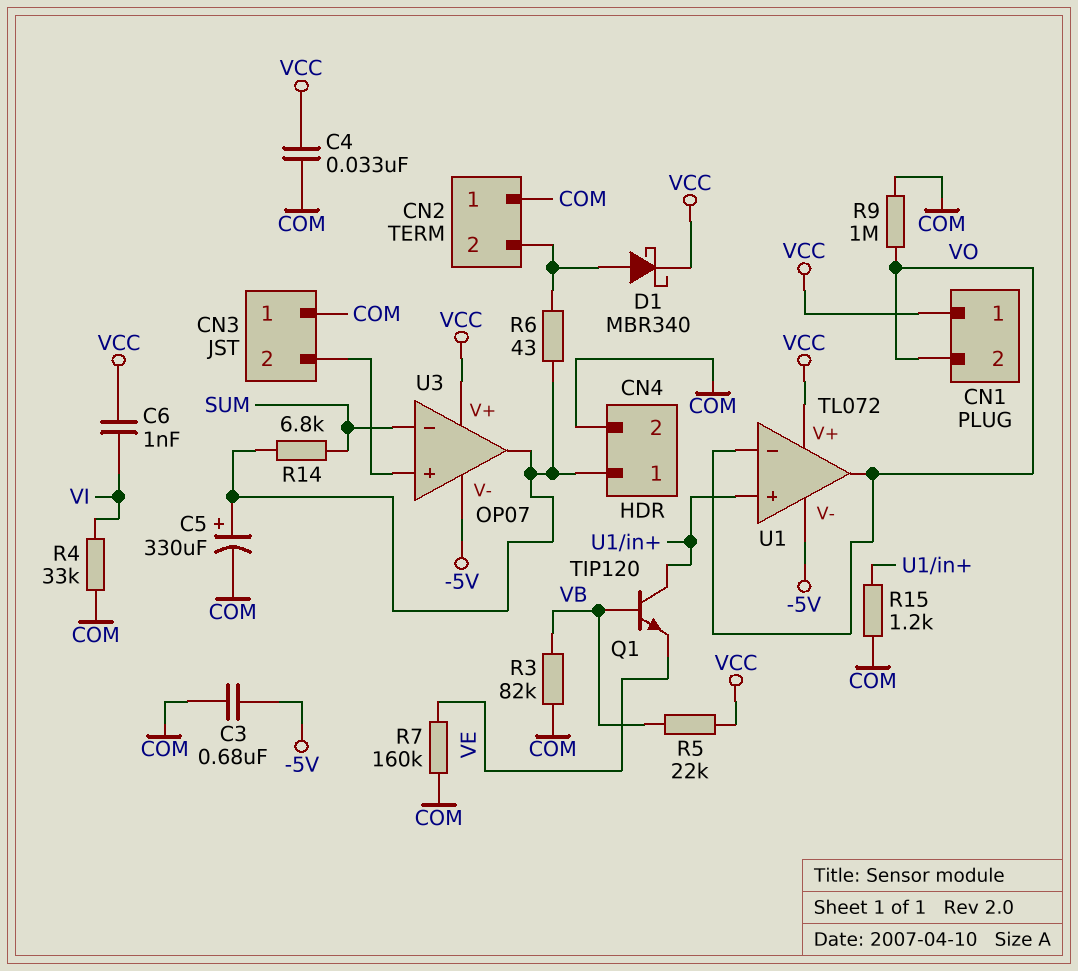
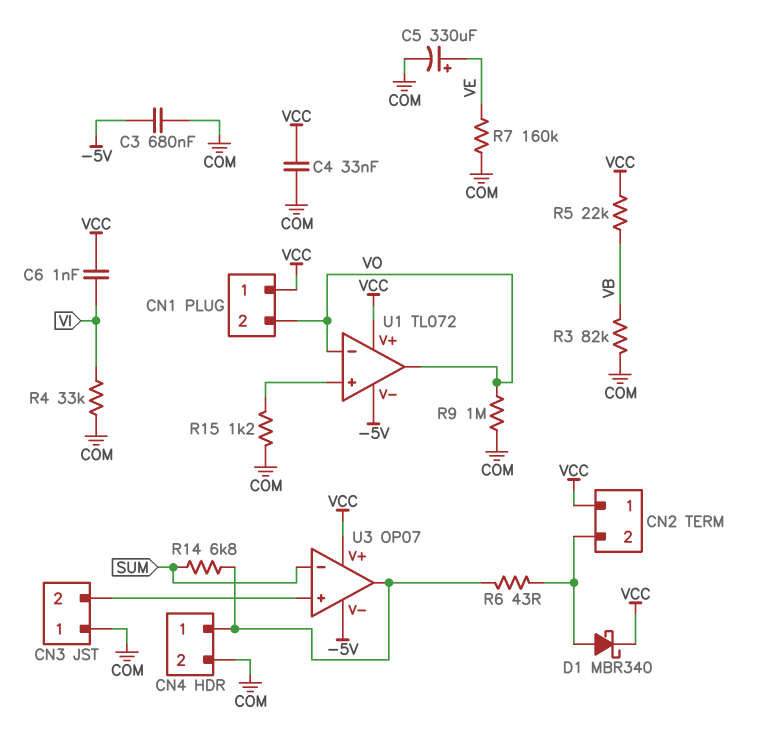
C5: 330uF (plus CN4/1, minus COM) -> 330uF (plus VE, minus COM)
CN2 pin 1: COM -> VCC
Q1: NPN TIP120 (B VB, C U1/in+, E VE) -> none

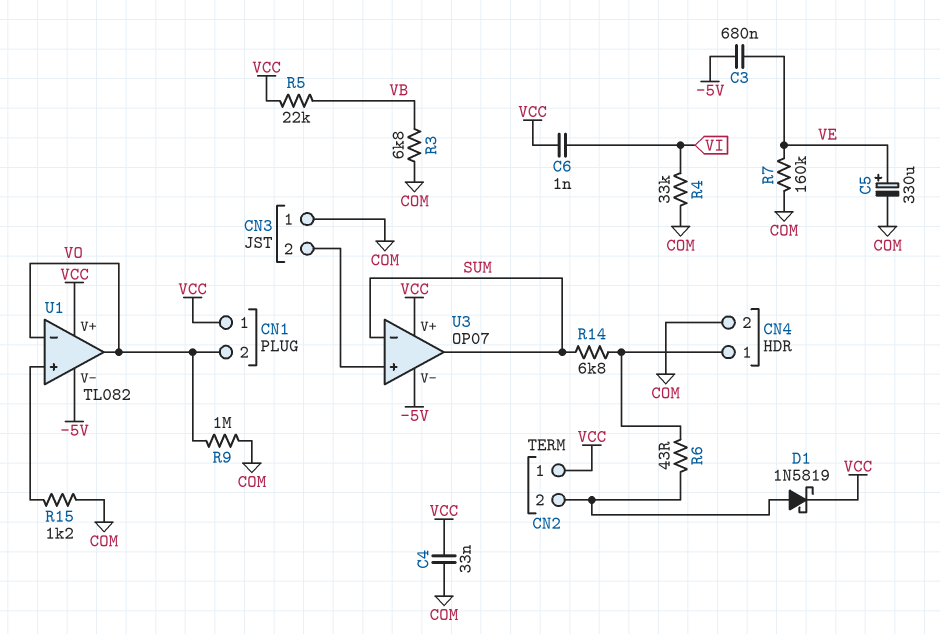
C3: 680nF (-5V, COM) -> 680nF (-5V, VE)
D1: schottky MBR340 (A CN2/2, K VCC) -> schottky 1N5819 (A CN2/2, K VCC)
R3: 82k (COM, VB) -> 6.8k (COM, VB)
U1: TL072 -> TL082
U3 pin out: CN4/1 -> SUM

